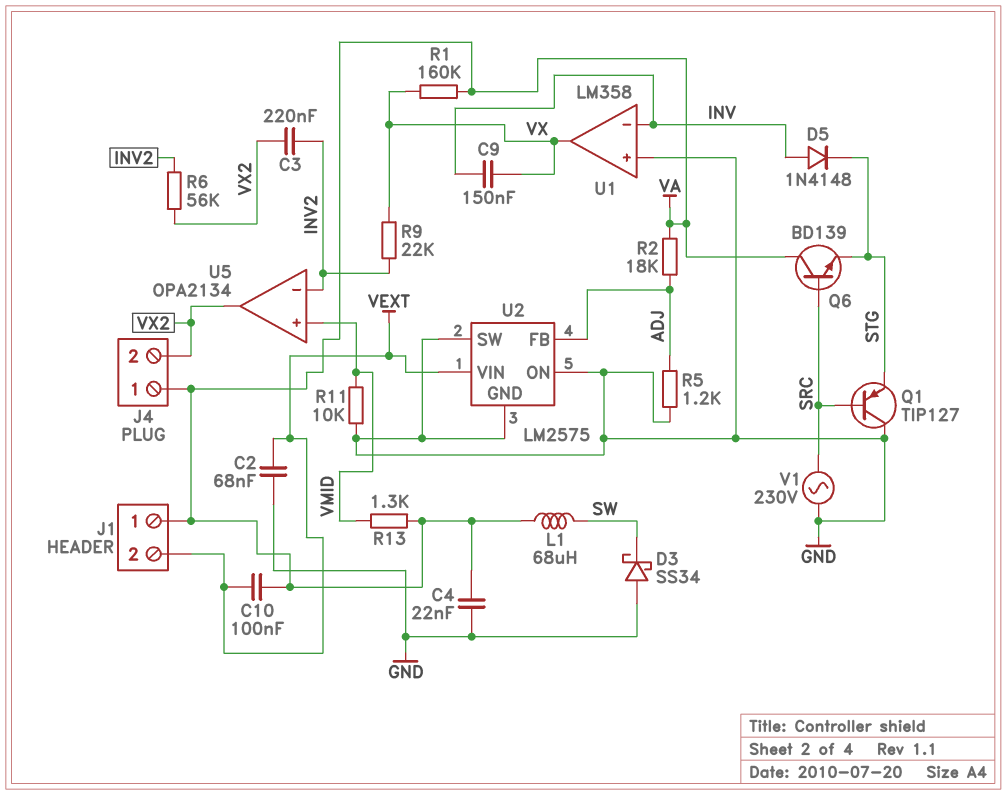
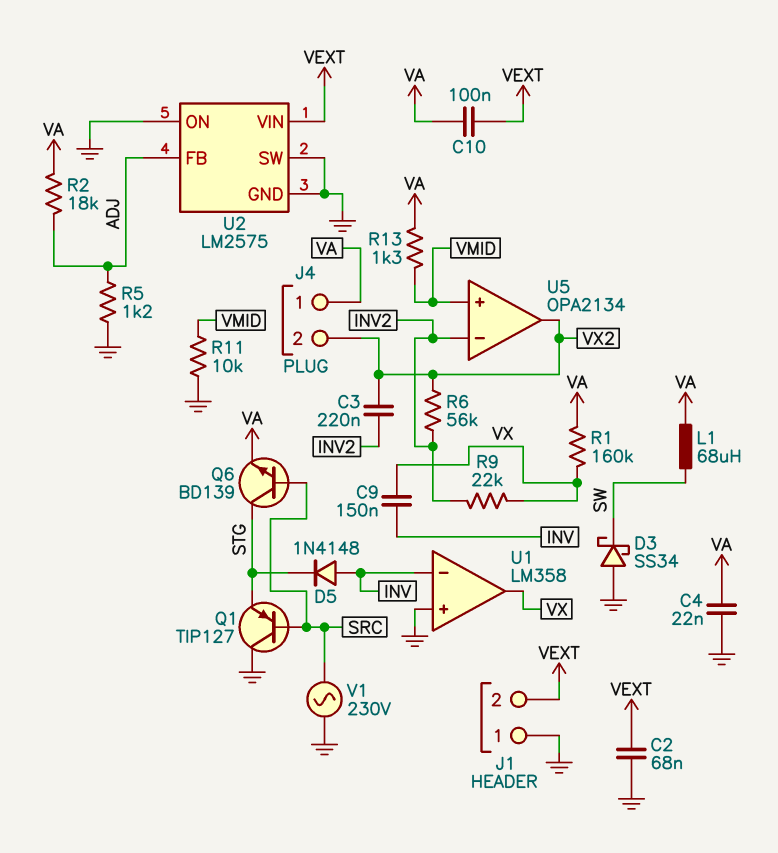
J1 pin 1: VA -> GND
Q6: NPN BD139 (B SRC, C VA, E STG) -> NPN BD139 (B SRC, C STG, E VA)

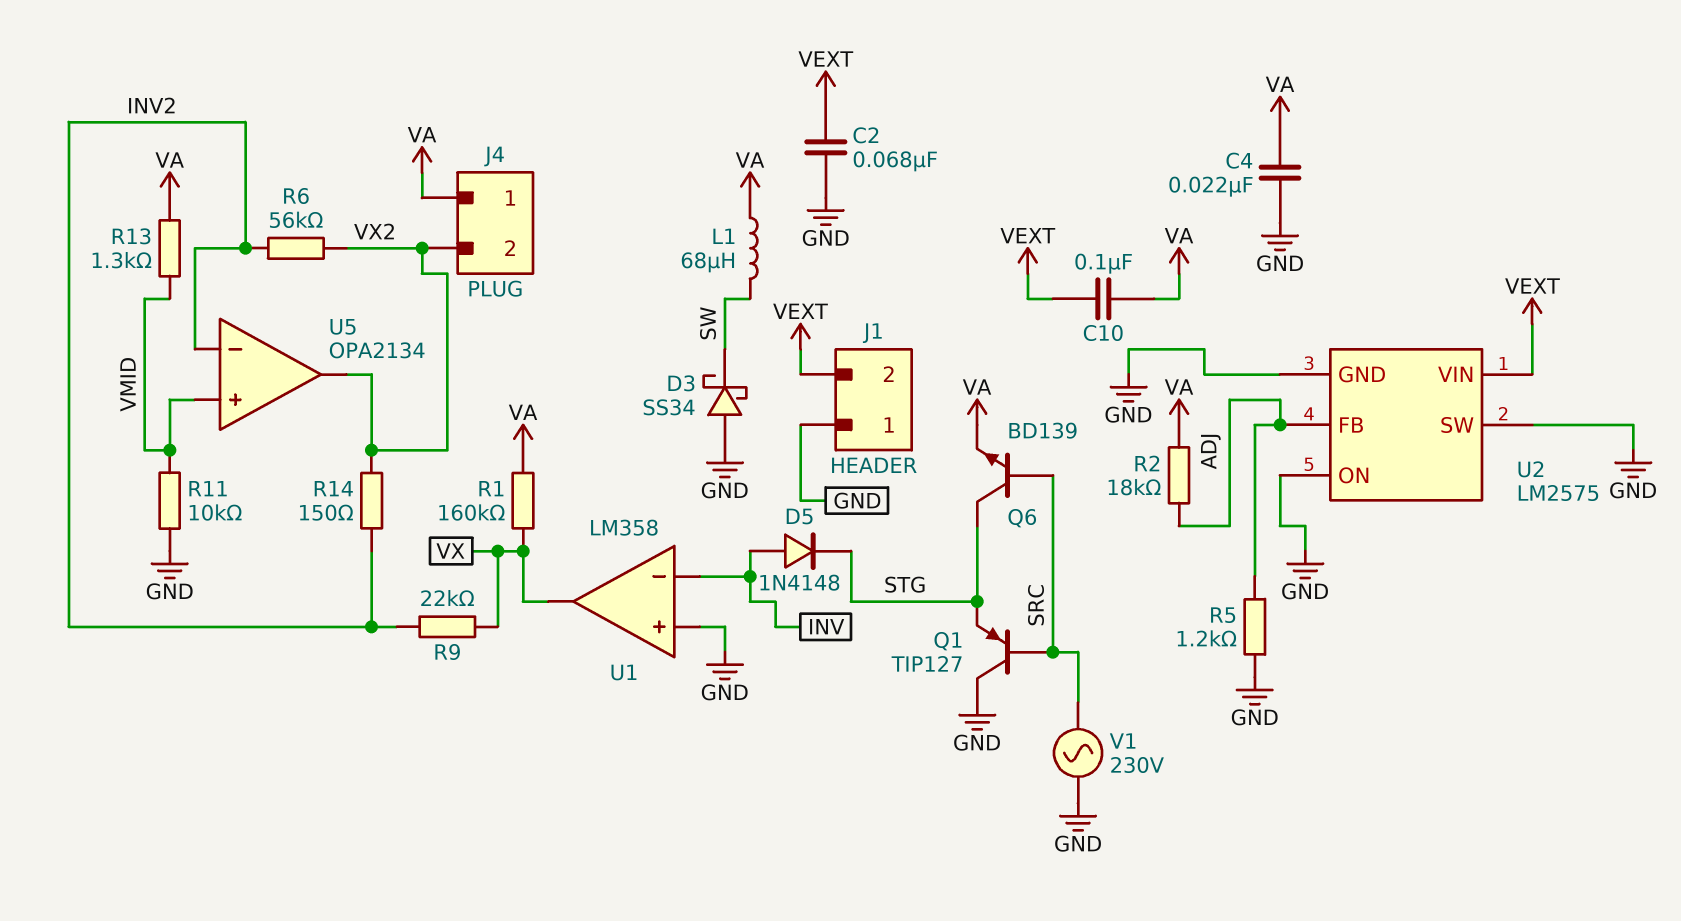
C3: 220nF (INV2, VX2) -> none
C9: 150nF (INV, VX) -> none
R14: none -> 150 (INV2, VX2)

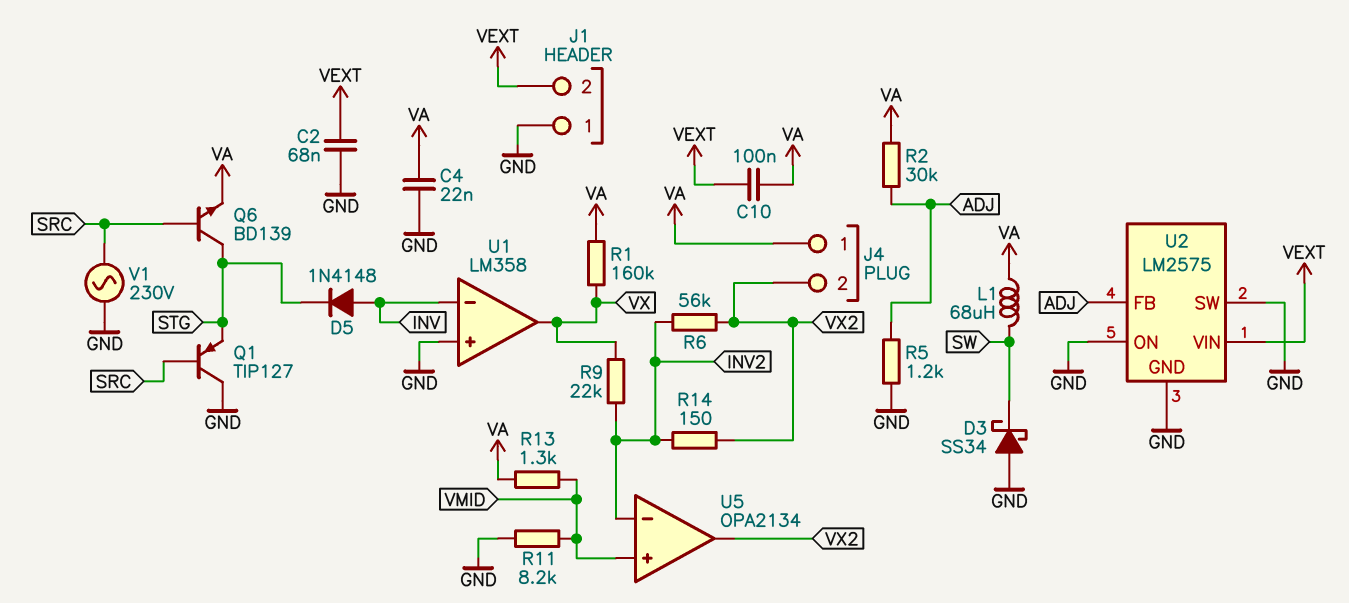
R2: 18k (ADJ, VA) -> 30k (ADJ, VA)
R11: 10k (GND, VMID) -> 8.2k (GND, VMID)

